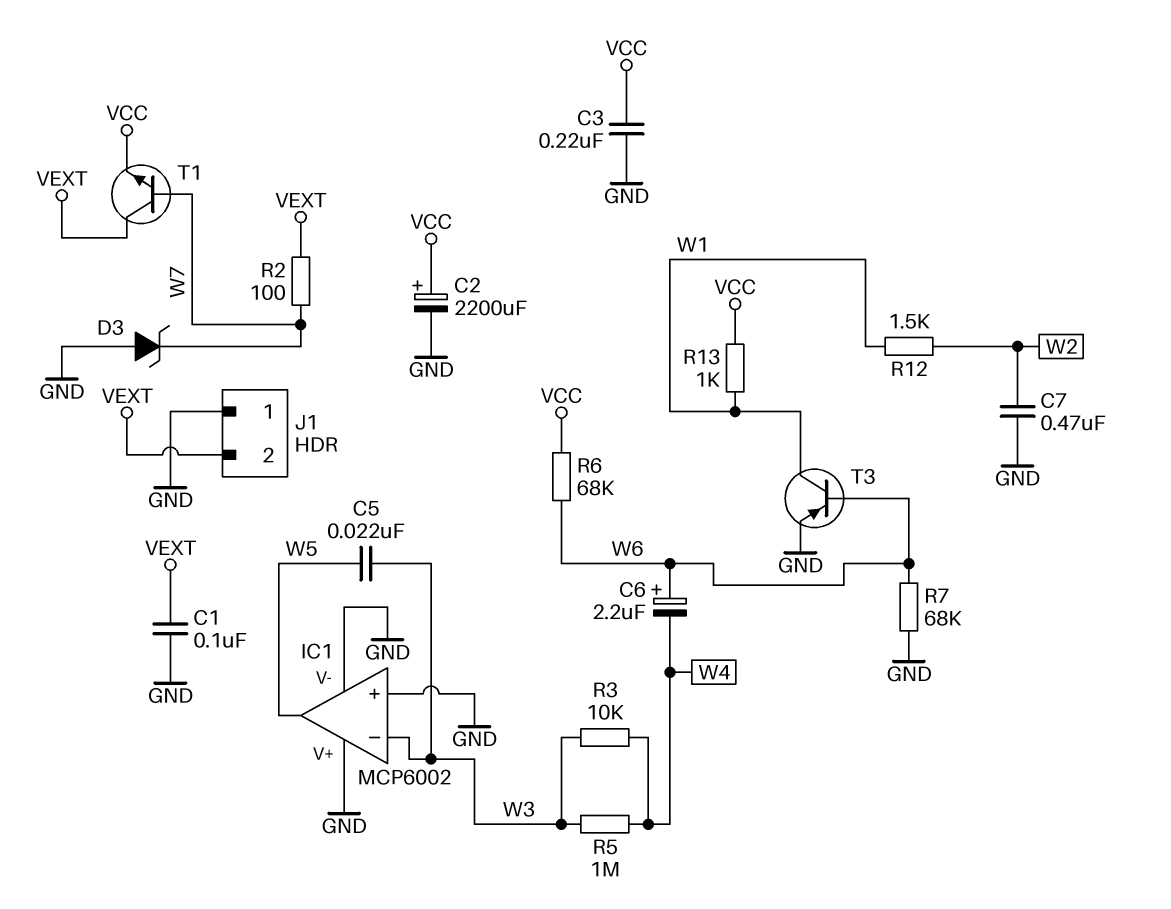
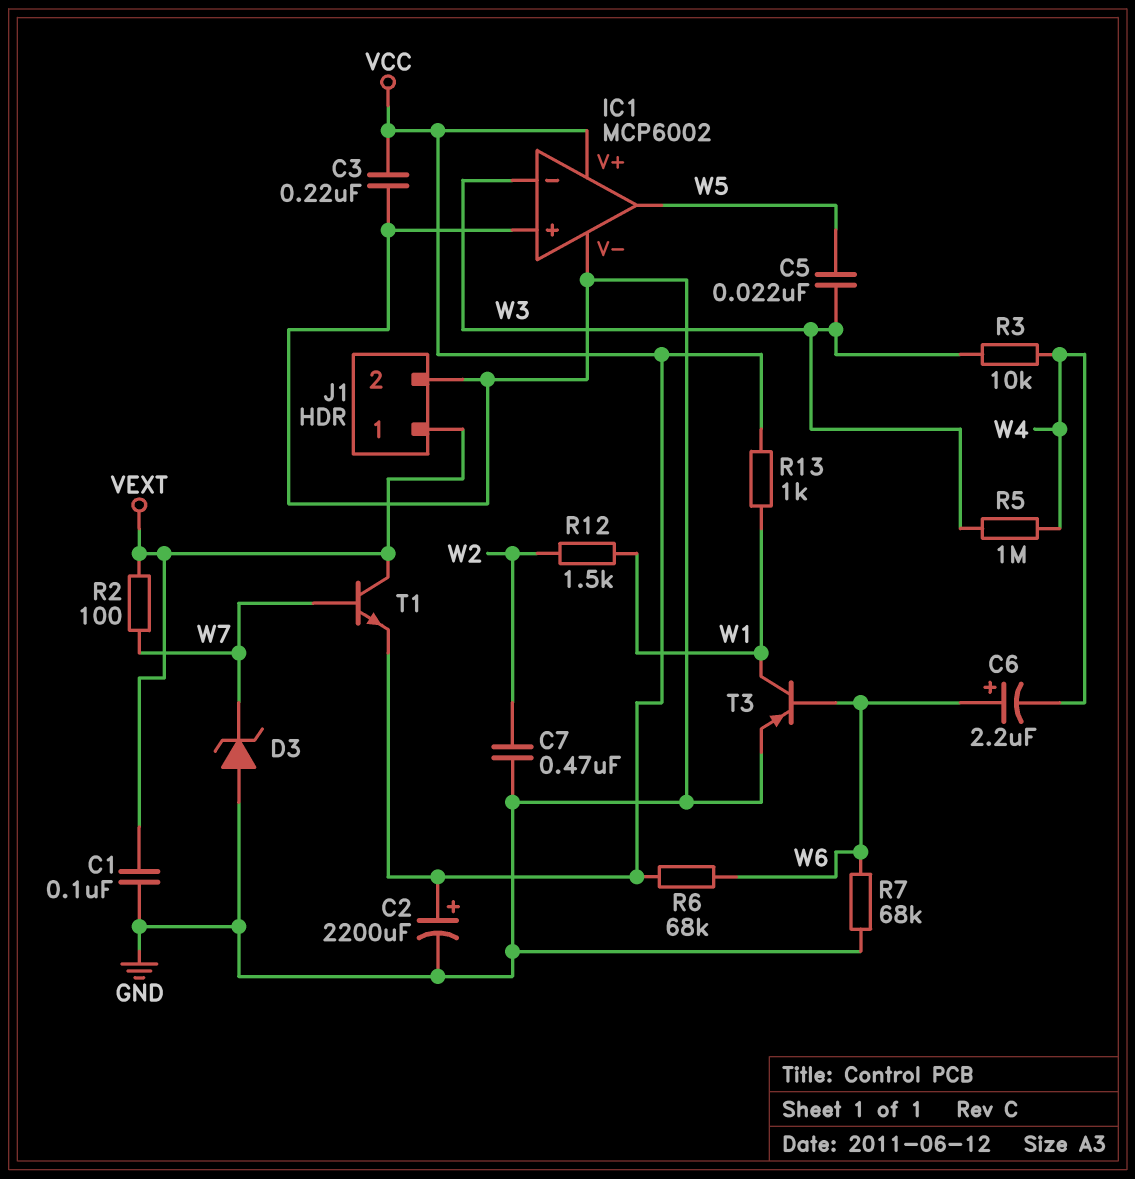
IC1 pin V+: GND -> VCC
J1 pin 1: GND -> VEXT
J1 pin 2: VEXT -> GND

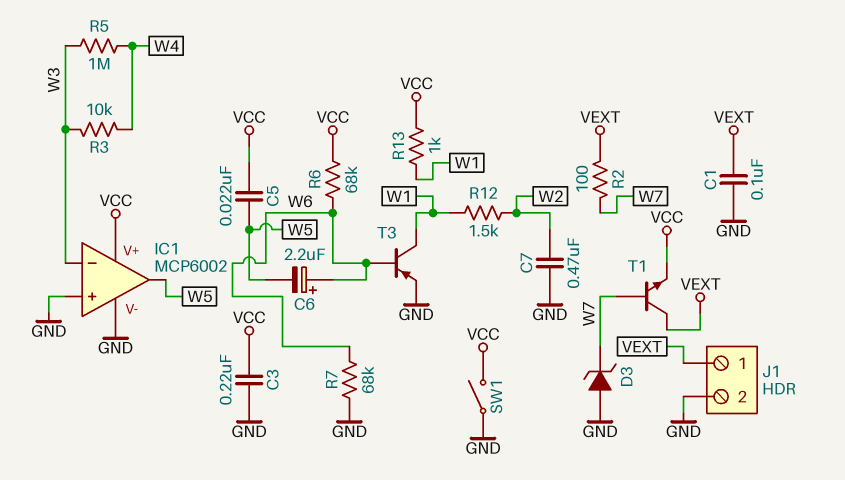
C2: 2200uF (plus VCC, minus GND) -> none
C5: 22nF (W3, W5) -> 22nF (VCC, W5)
C6: 2.2uF (plus W6, minus W4) -> 2.2uF (plus W6, minus W5)
SW1: none -> switch (GND, VCC)

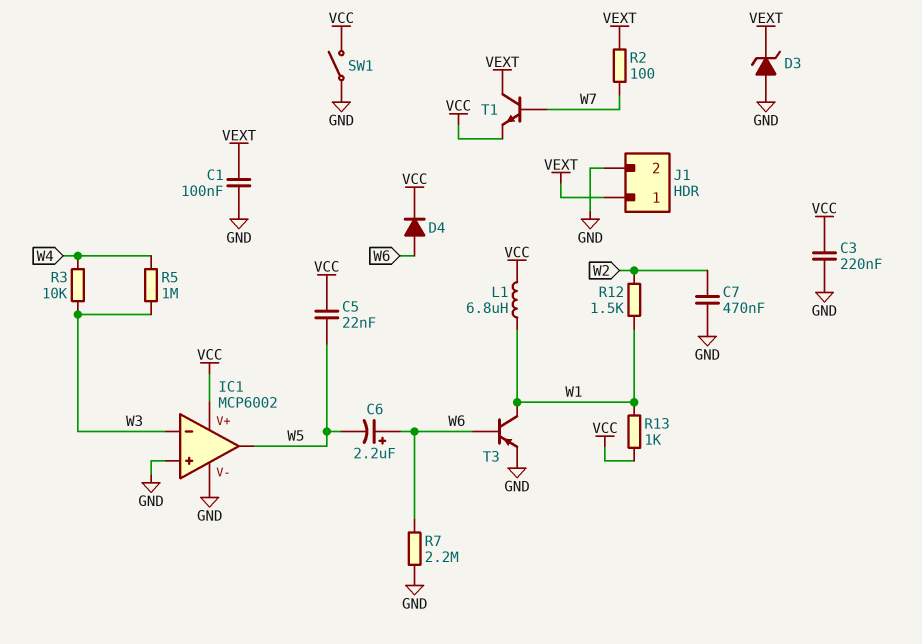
D3: zener (A GND, K W7) -> zener (A GND, K VEXT)
D4: none -> diode (A W6, K VCC)
L1: none -> 6.8uH (VCC, W1)
R6: 68k (VCC, W6) -> none
R7: 68k (GND, W6) -> 2.2M (GND, W6)

